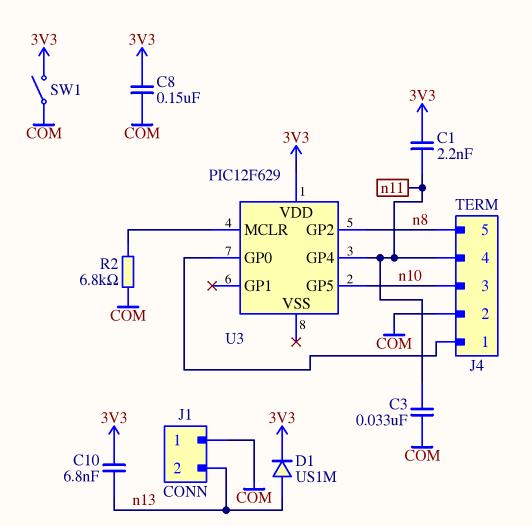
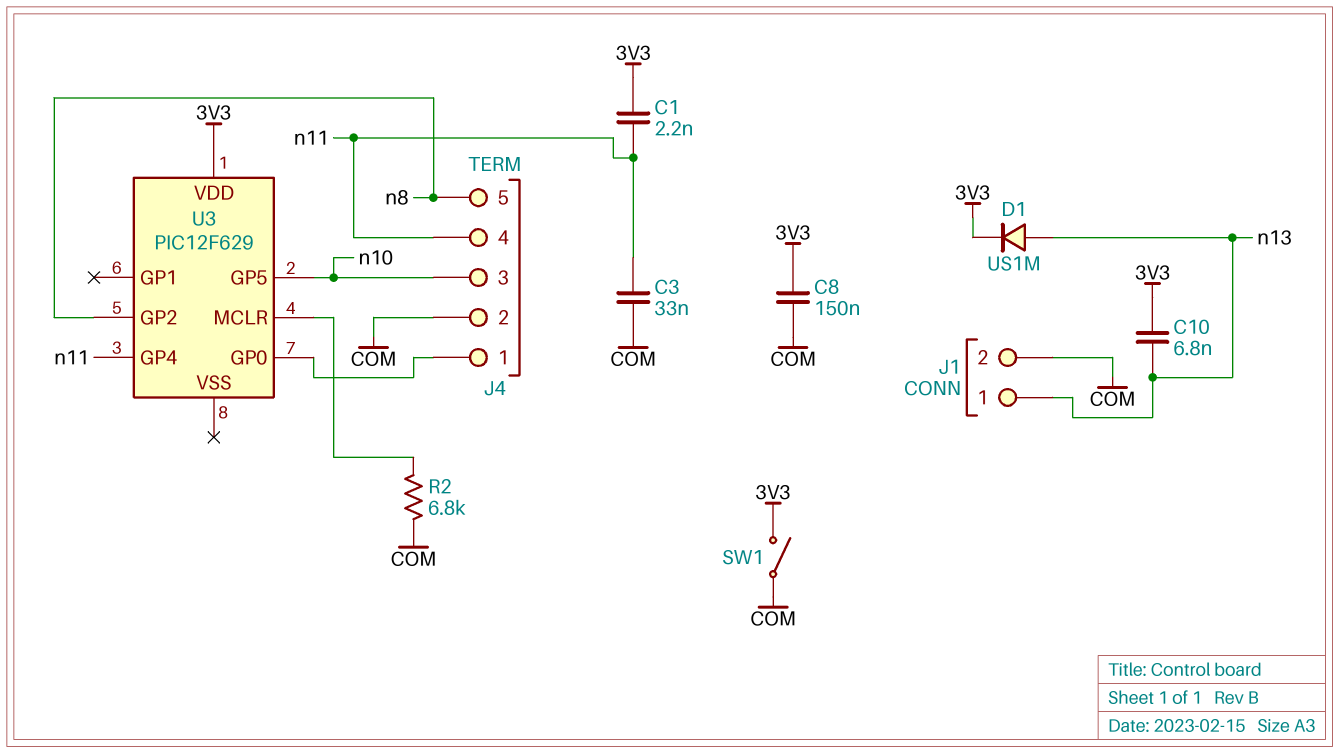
J1 pin 1: COM -> n13
J1 pin 2: n13 -> COM

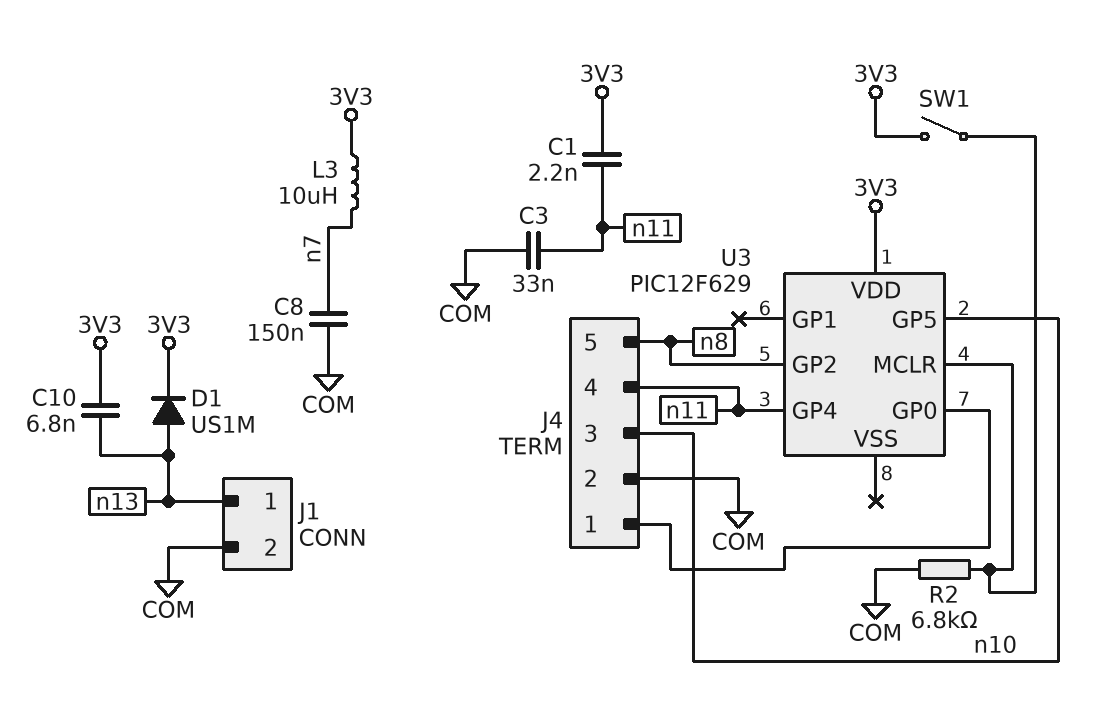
C8: 150nF (3V3, COM) -> 150nF (COM, n7)
L3: none -> 10uH (3V3, n7)
SW1: switch (3V3, COM) -> switch (3V3, U3/MCLR)

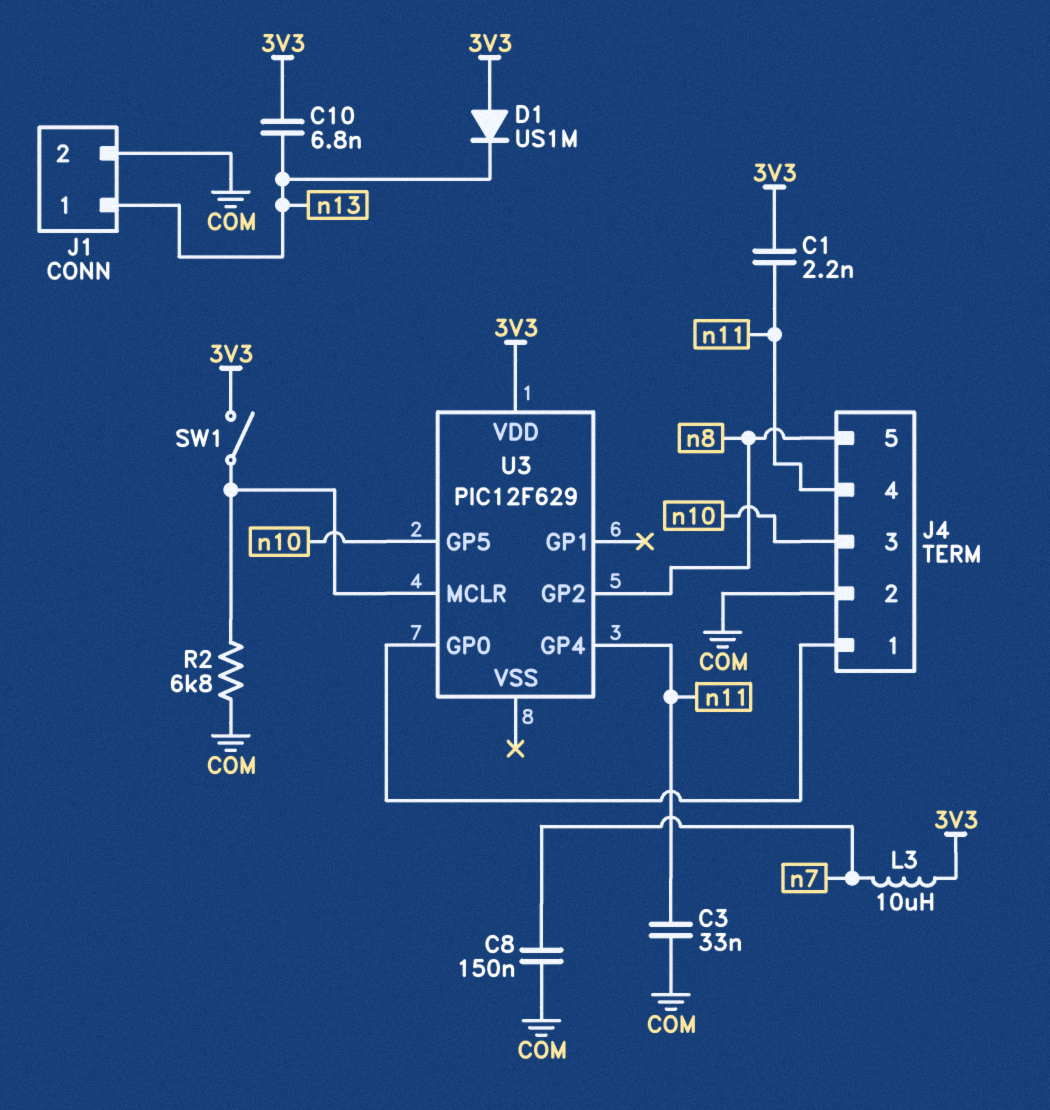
D1: diode US1M (A n13, K 3V3) -> diode US1M (A 3V3, K n13)

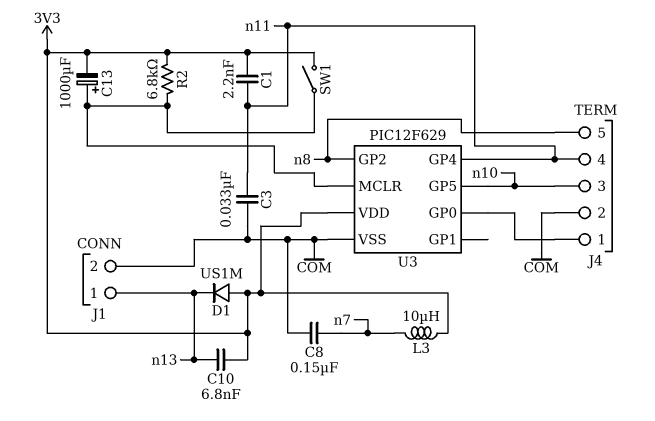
C13: none -> 1000uF (plus U3/MCLR, minus 3V3)
R2: 6.8k (COM, U3/MCLR) -> 6.8k (3V3, U3/MCLR)
U3 pin VSS: none -> COM

